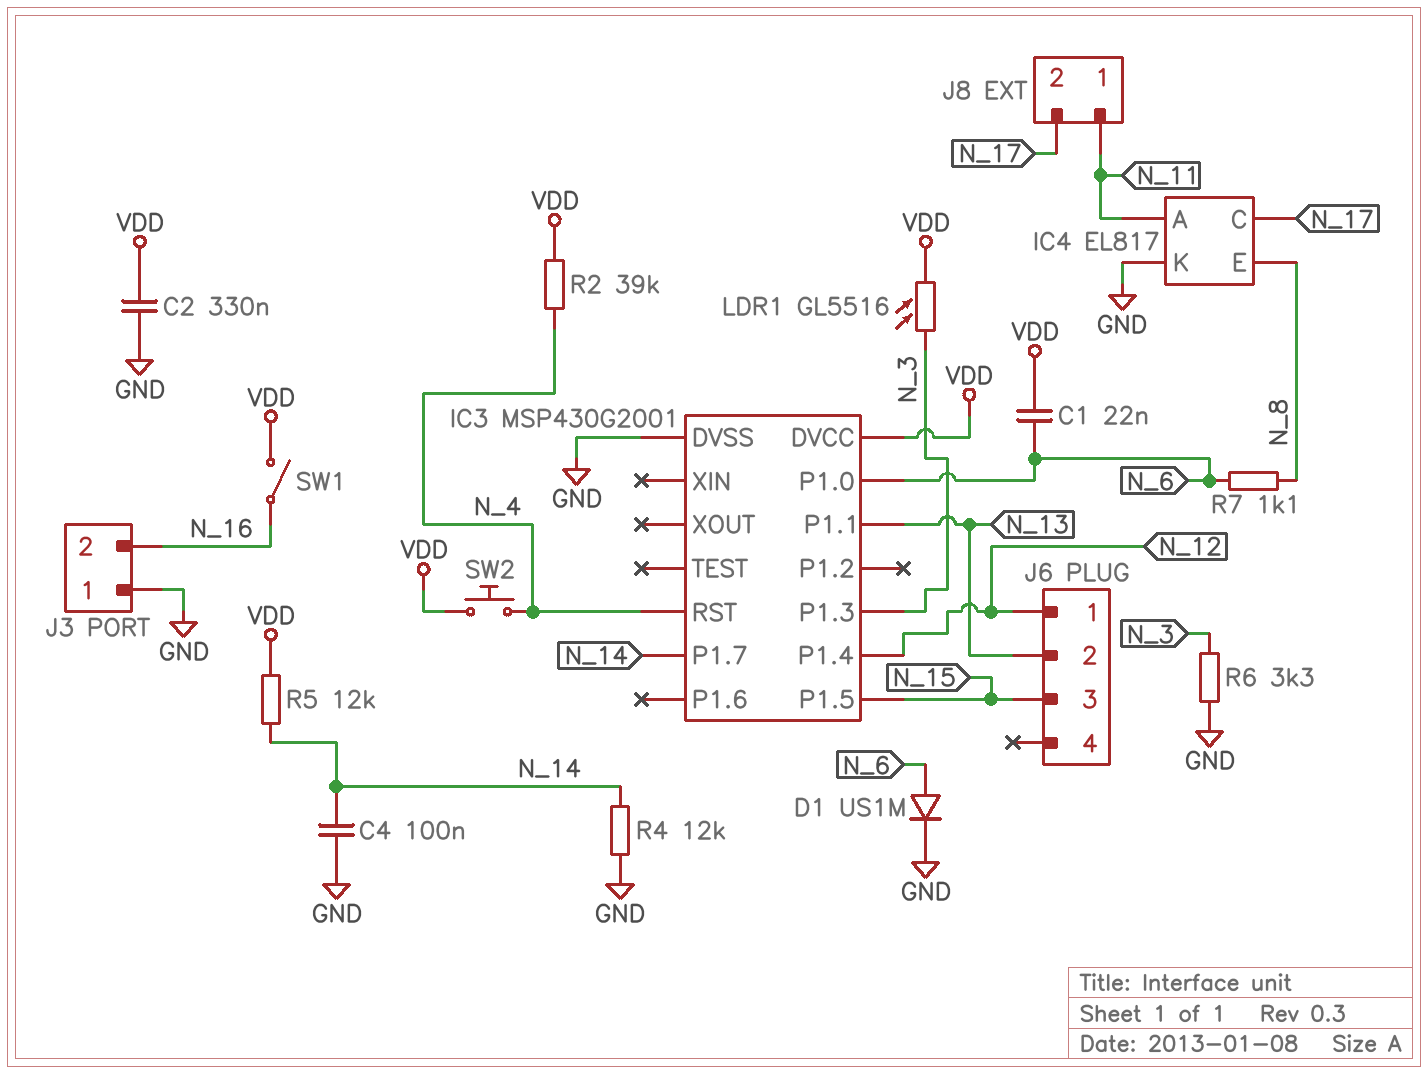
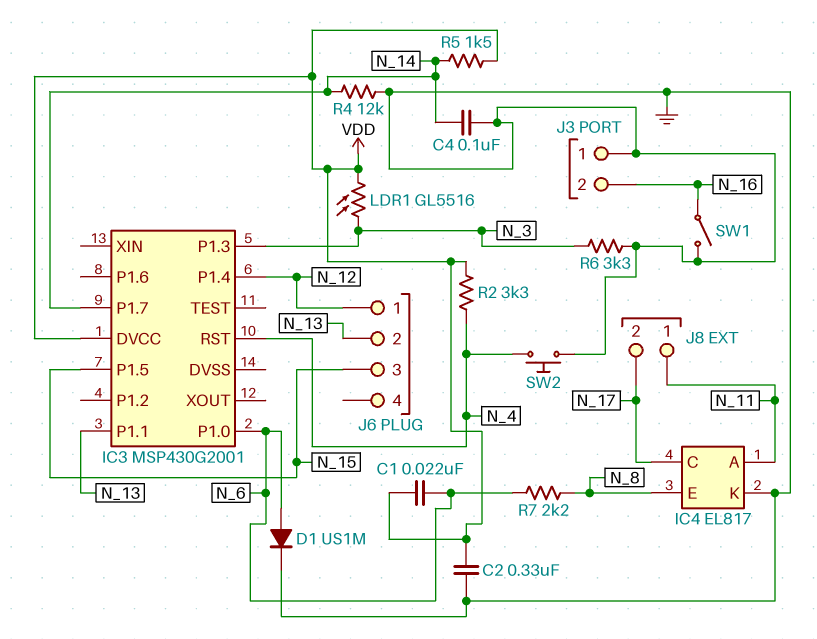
IC3 pin DVSS: GND -> none
R2: 39k (N_4, VDD) -> 3.3k (N_4, VDD)
R5: 12k (N_14, VDD) -> 1.5k (N_14, VDD)
R7: 1.1k (N_6, N_8) -> 2.2k (N_6, N_8)
SW1: switch (N_16, VDD) -> switch (GND, N_16)
SW2: button (N_4, VDD) -> button (GND, N_4)

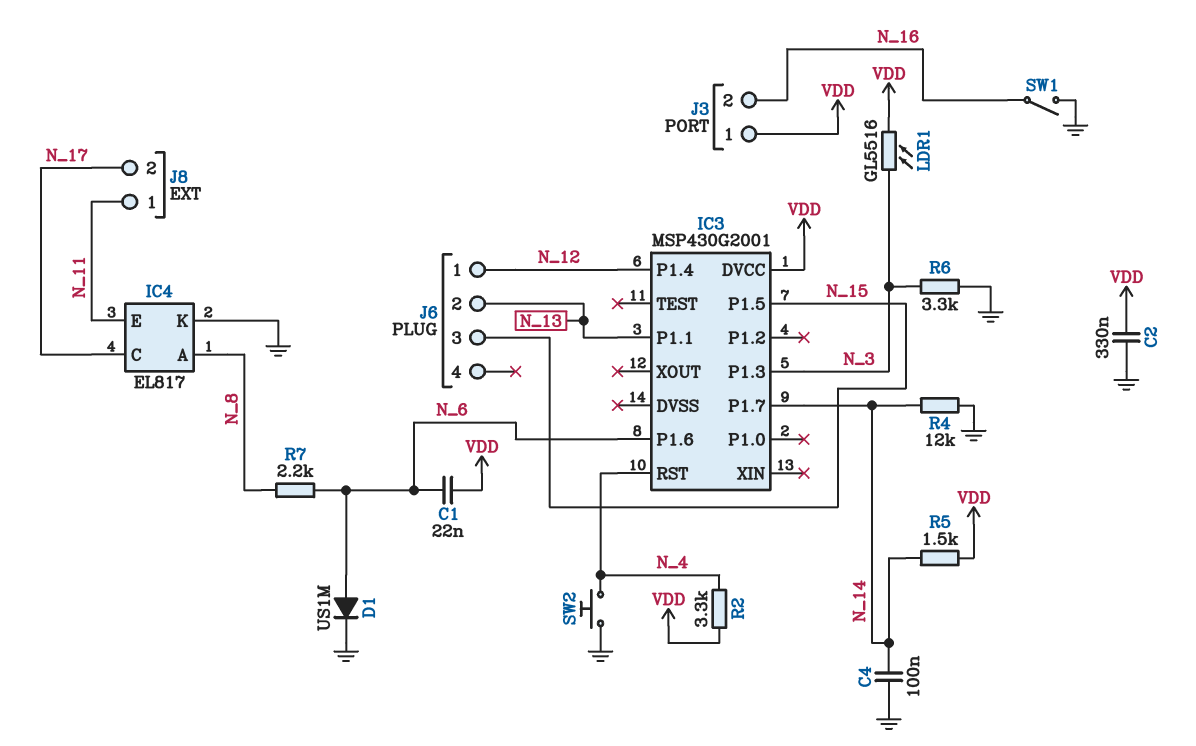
IC3 pin P1.0: N_6 -> none
IC3 pin P1.6: none -> N_6
IC4 pin A: N_11 -> N_8
IC4 pin E: N_8 -> N_11
J3 pin 1: GND -> VDD

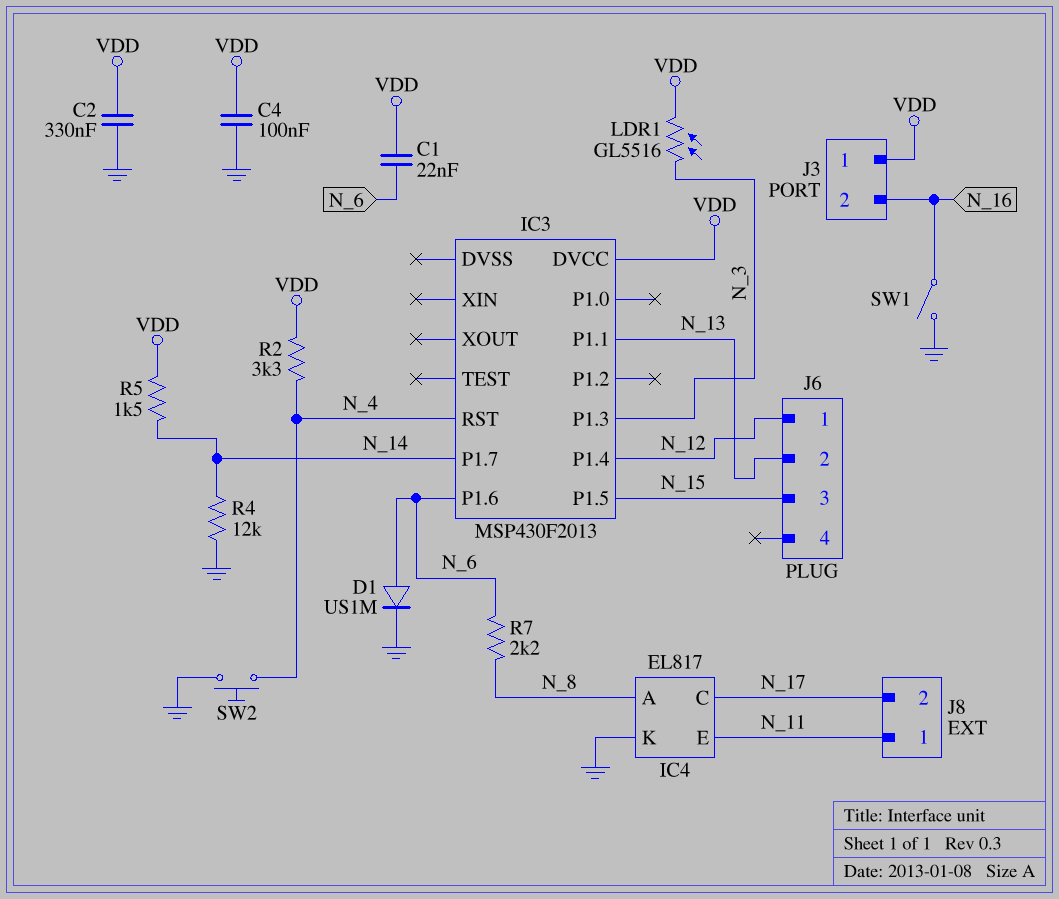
C4: 100nF (GND, N_14) -> 100nF (GND, VDD)
IC3: MSP430G2001 -> MSP430F2013
R6: 3.3k (GND, N_3) -> none

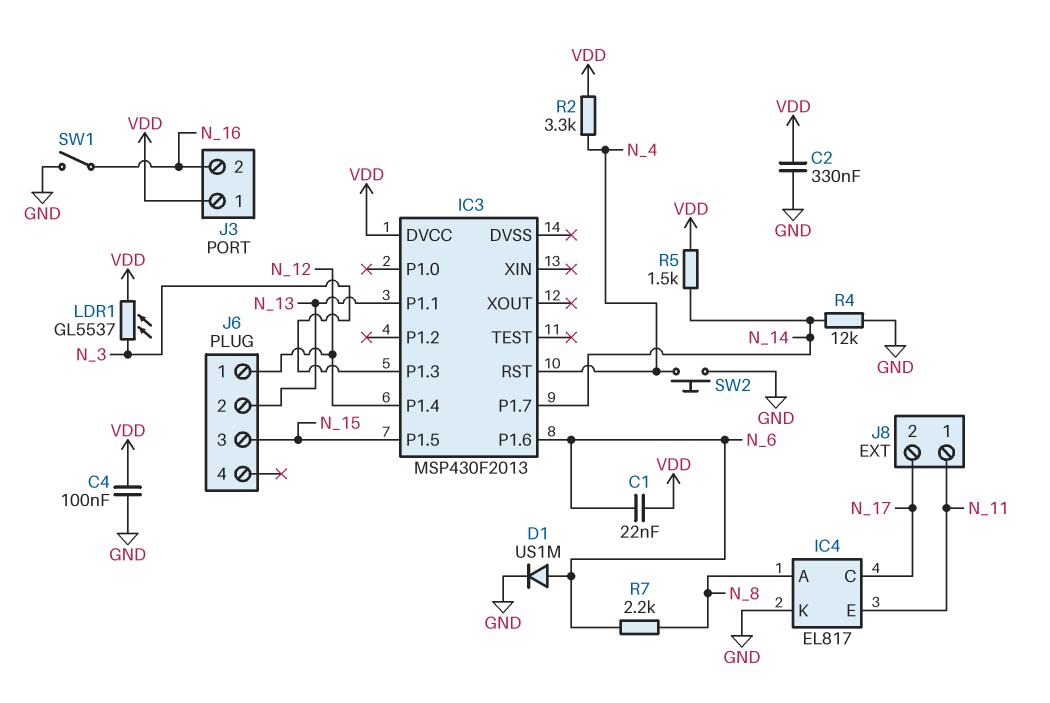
LDR1: GL5516 (N_3, VDD) -> GL5537 (N_3, VDD)

